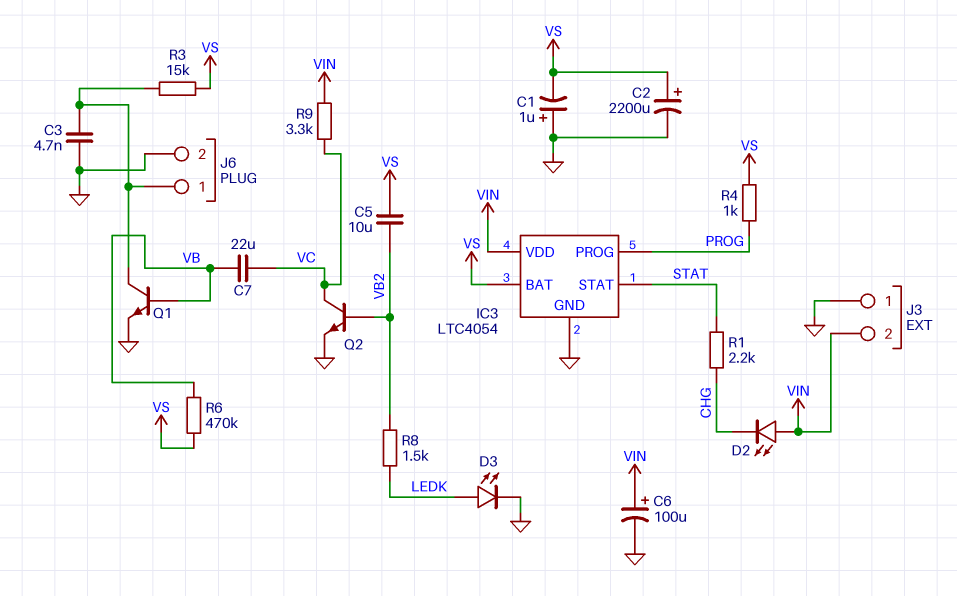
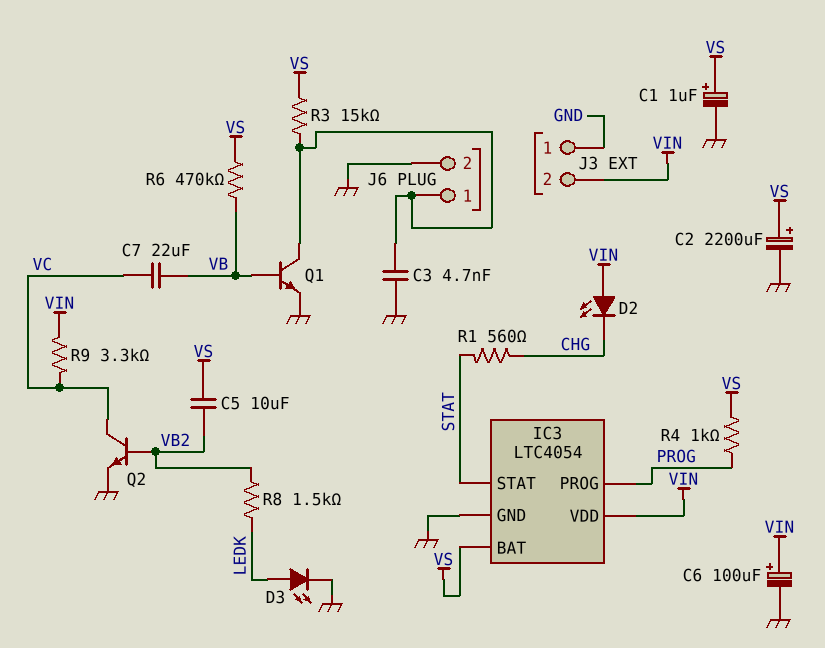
C1: 1uF (plus GND, minus VS) -> 1uF (plus VS, minus GND)
R1: 2.2k (CHG, STAT) -> 560 (CHG, STAT)

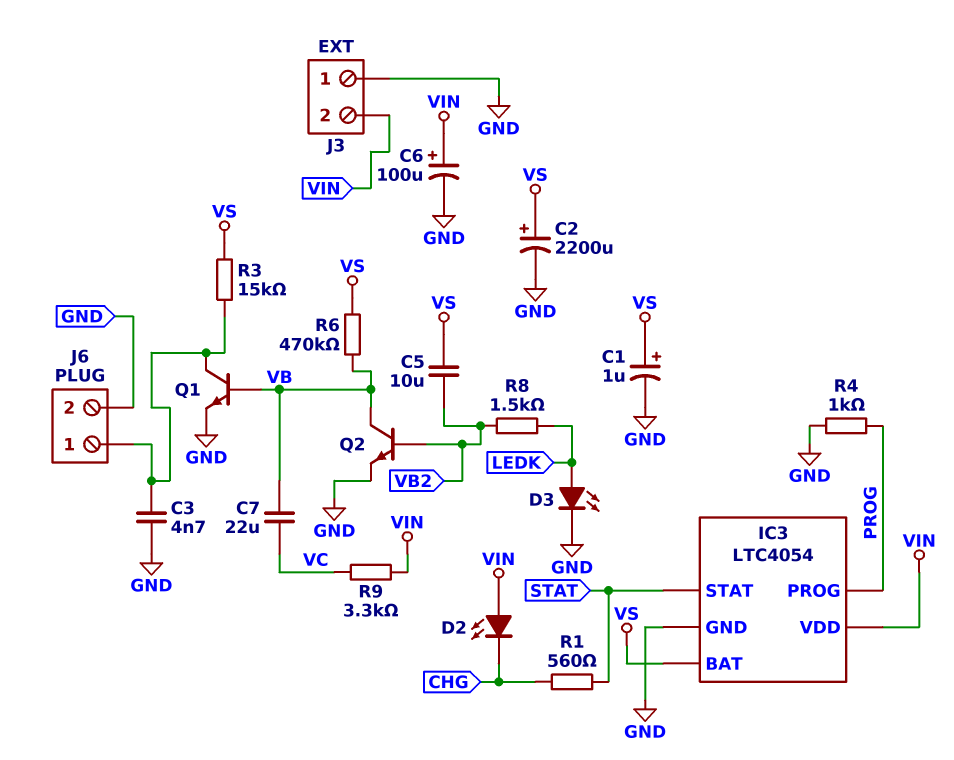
Q2: NPN (B VB2, C VC, E GND) -> NPN (B VB2, C VB, E GND)
R4: 1k (PROG, VS) -> 1k (GND, PROG)

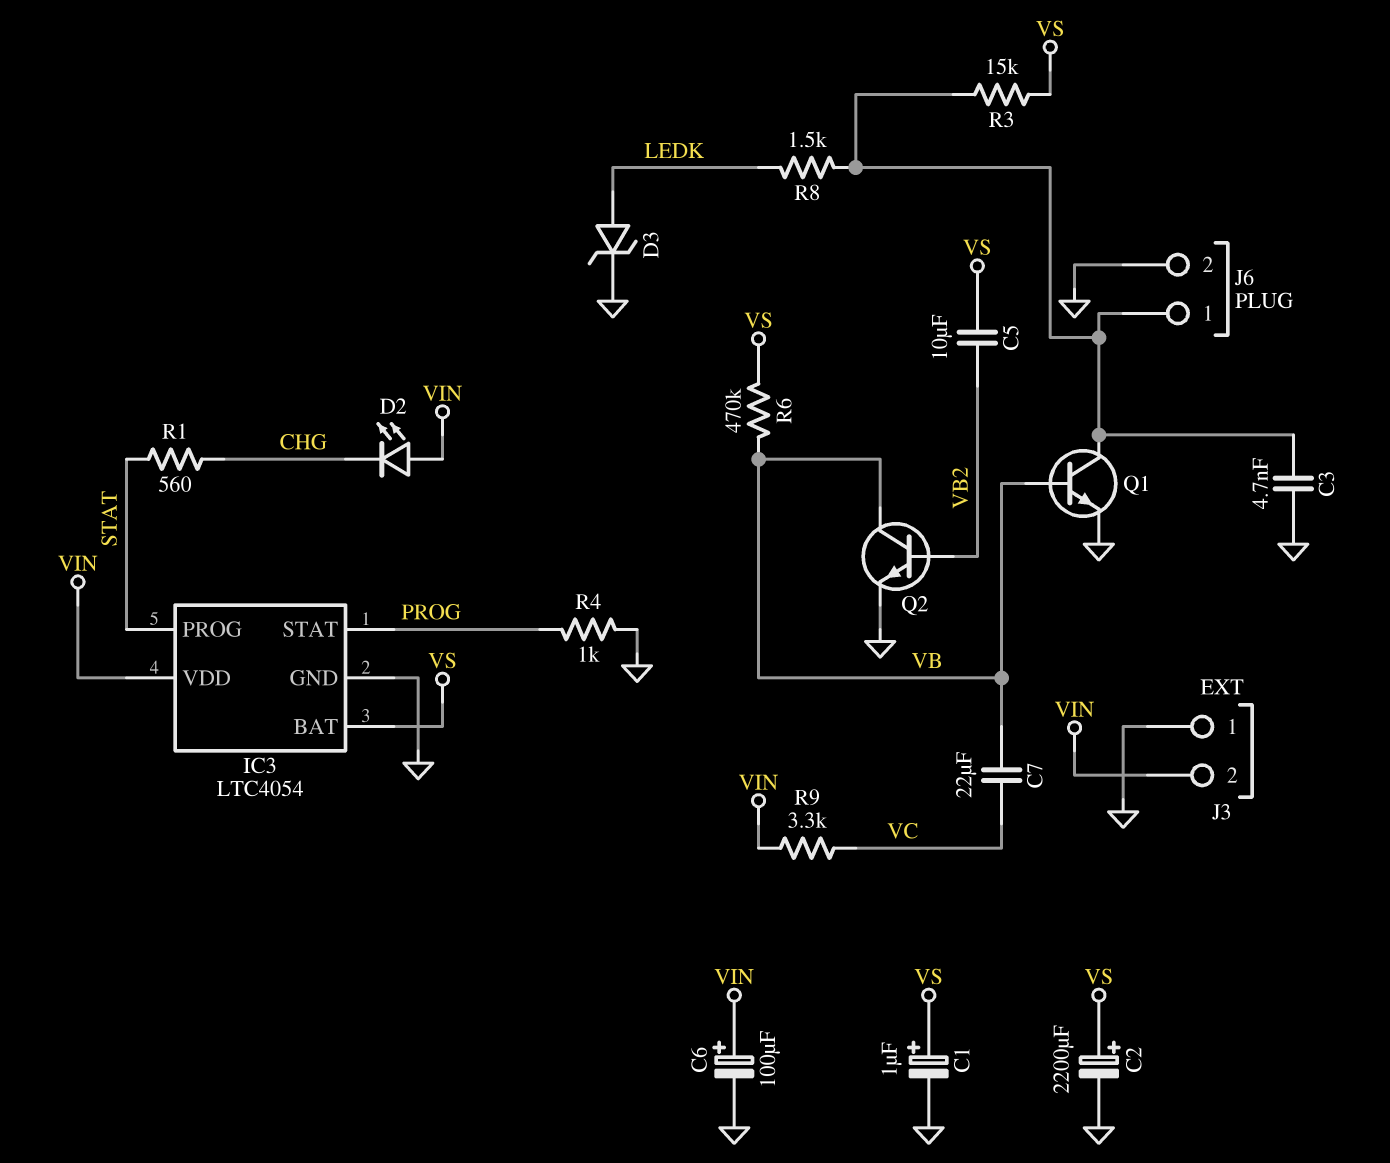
D3: LED (A LEDK, K GND) -> zener (A LEDK, K GND)
IC3 pin PROG: PROG -> STAT
IC3 pin STAT: STAT -> PROG
R8: 1.5k (LEDK, VB2) -> 1.5k (J6/1, LEDK)

